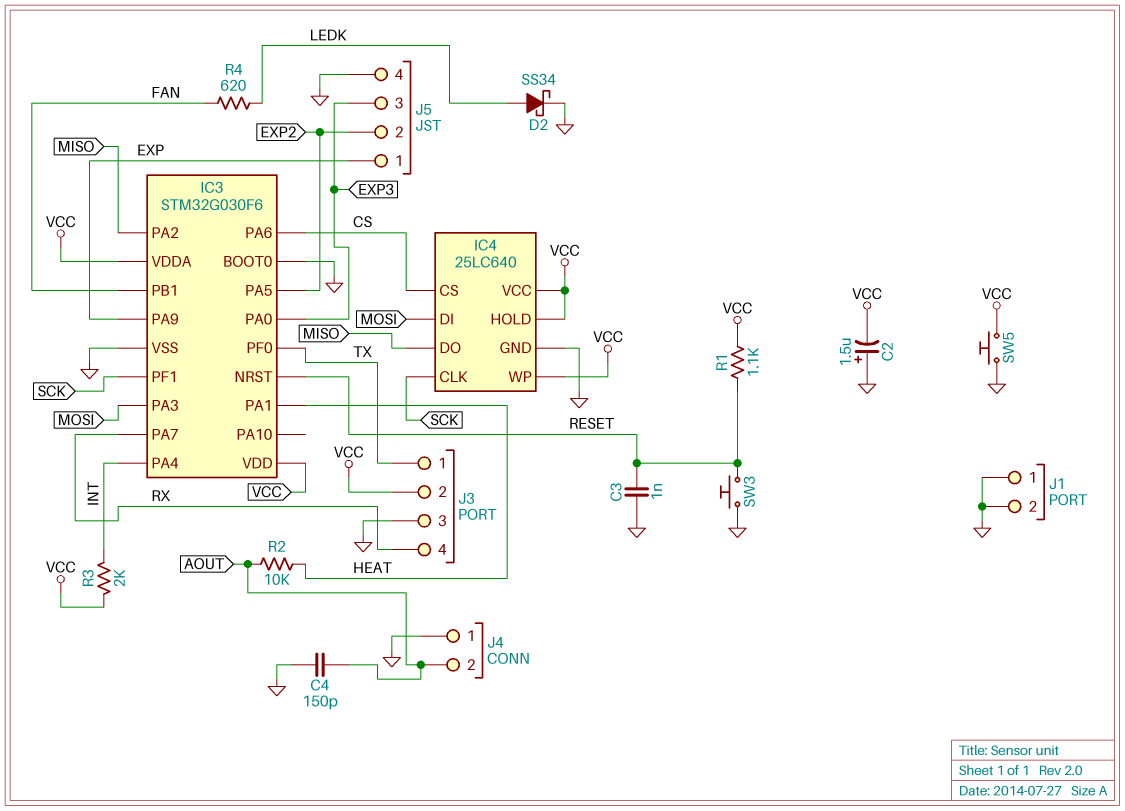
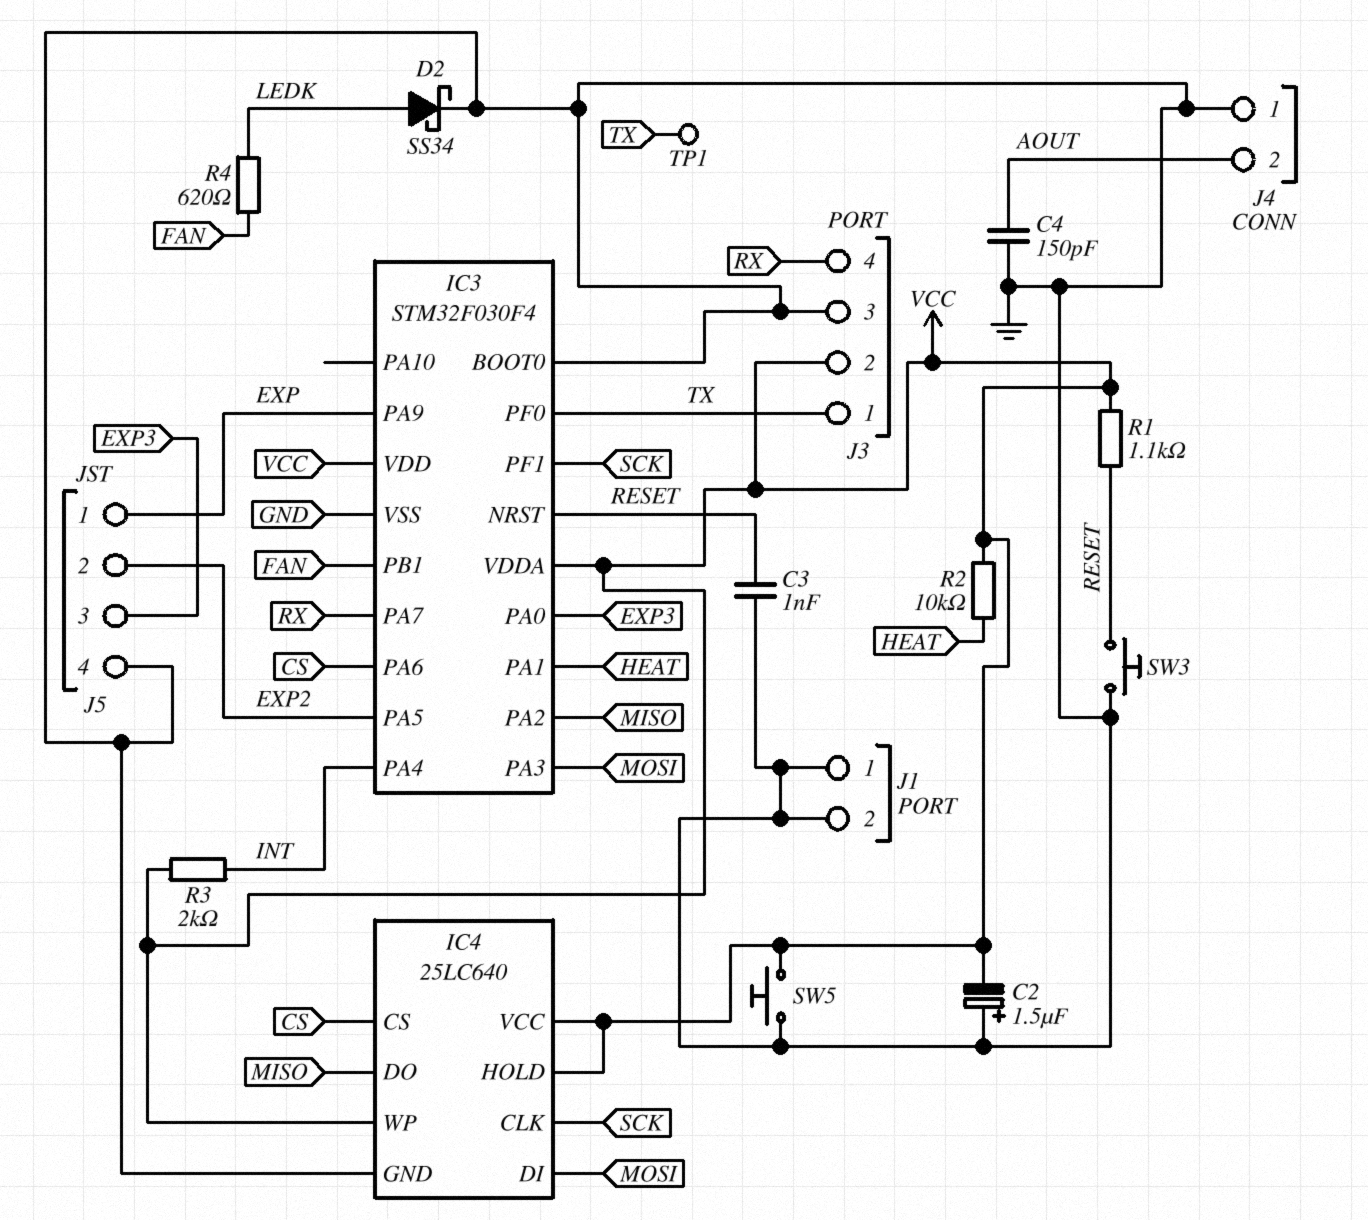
IC3: STM32G030F6 -> STM32F030F4
R2: 10k (AOUT, HEAT) -> 10k (HEAT, VCC)
TP1: none -> test point (TX)

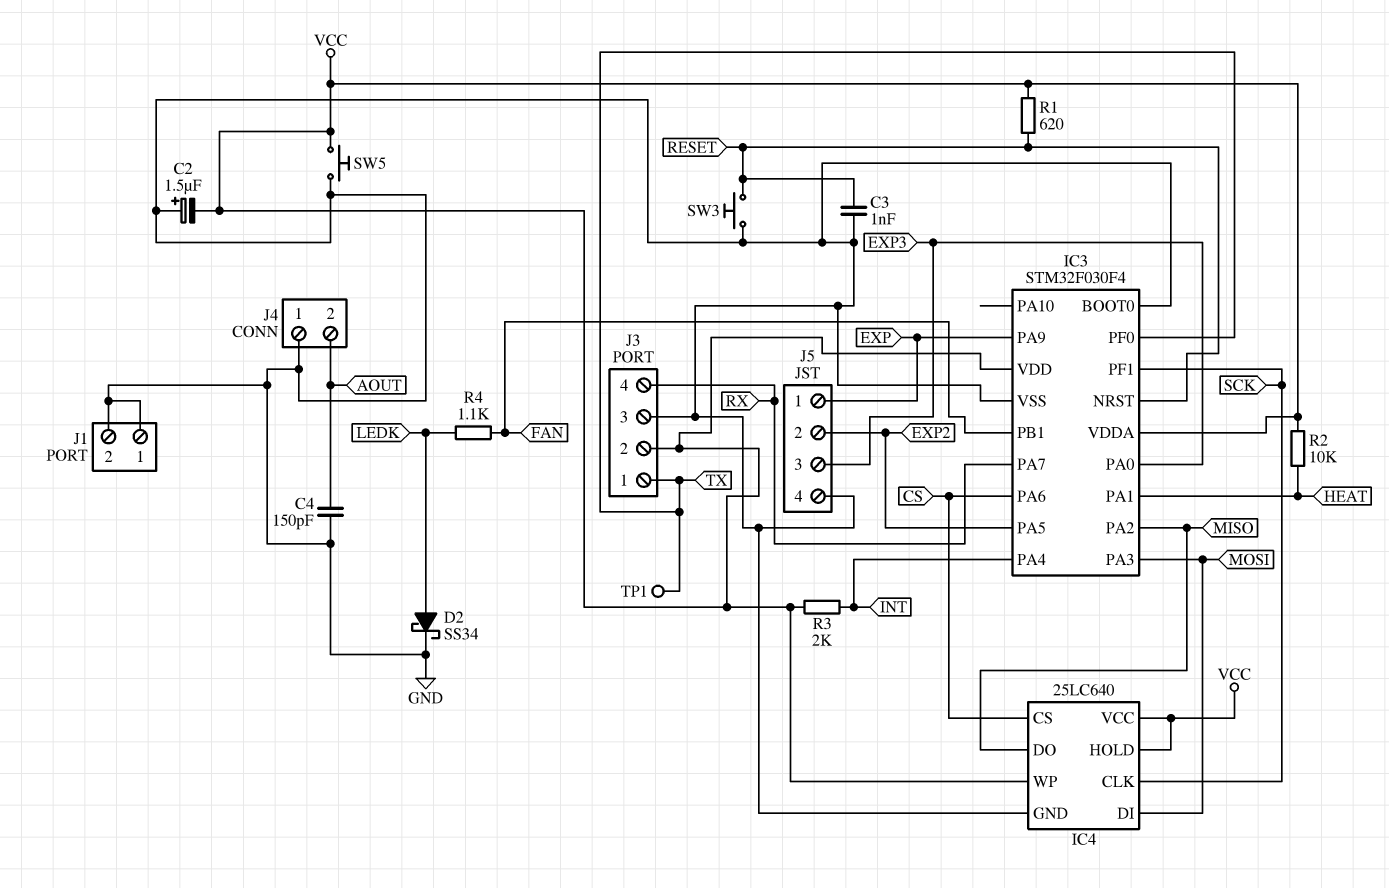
R1: 1.1k (RESET, VCC) -> 620 (RESET, VCC)
R4: 620 (FAN, LEDK) -> 1.1k (FAN, LEDK)

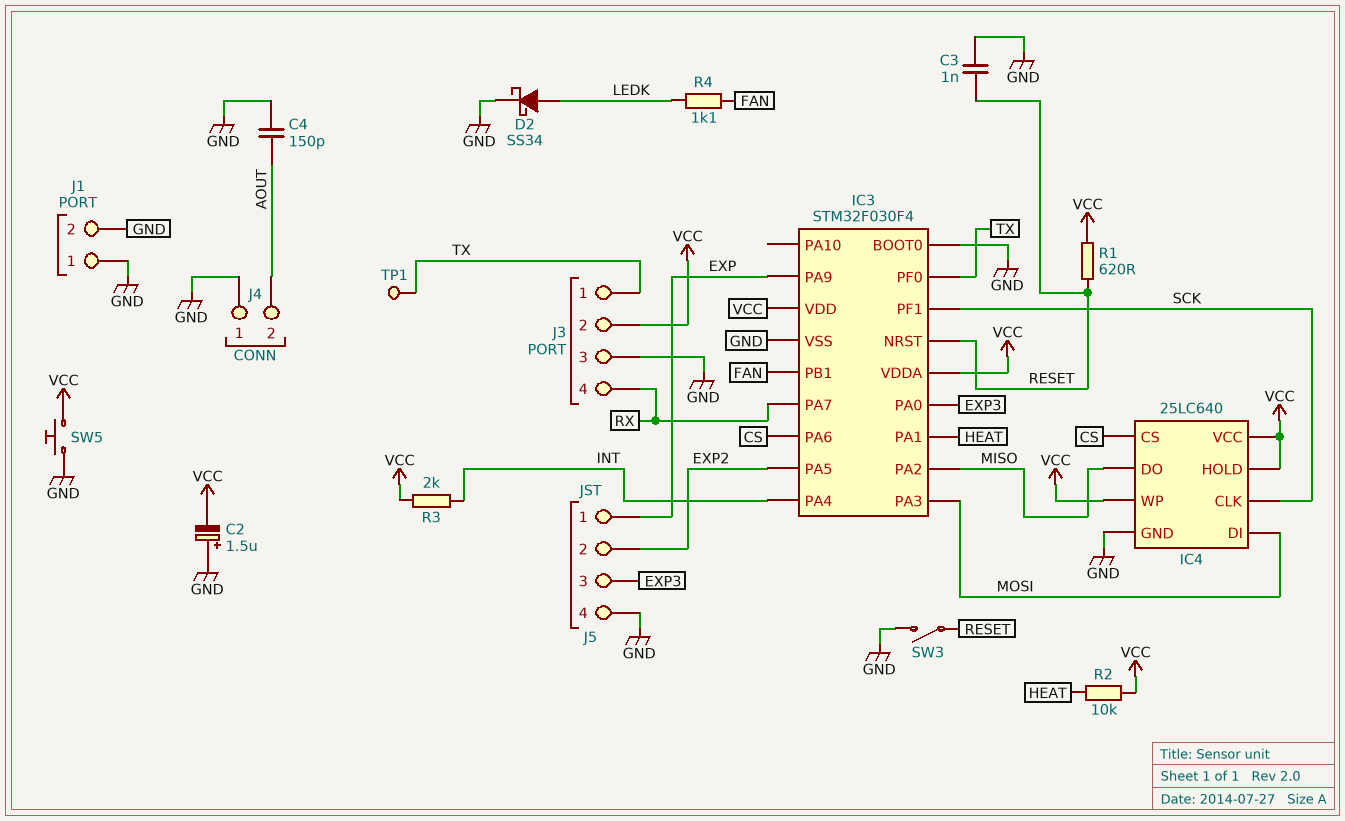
SW3: button (GND, RESET) -> switch (GND, RESET)

